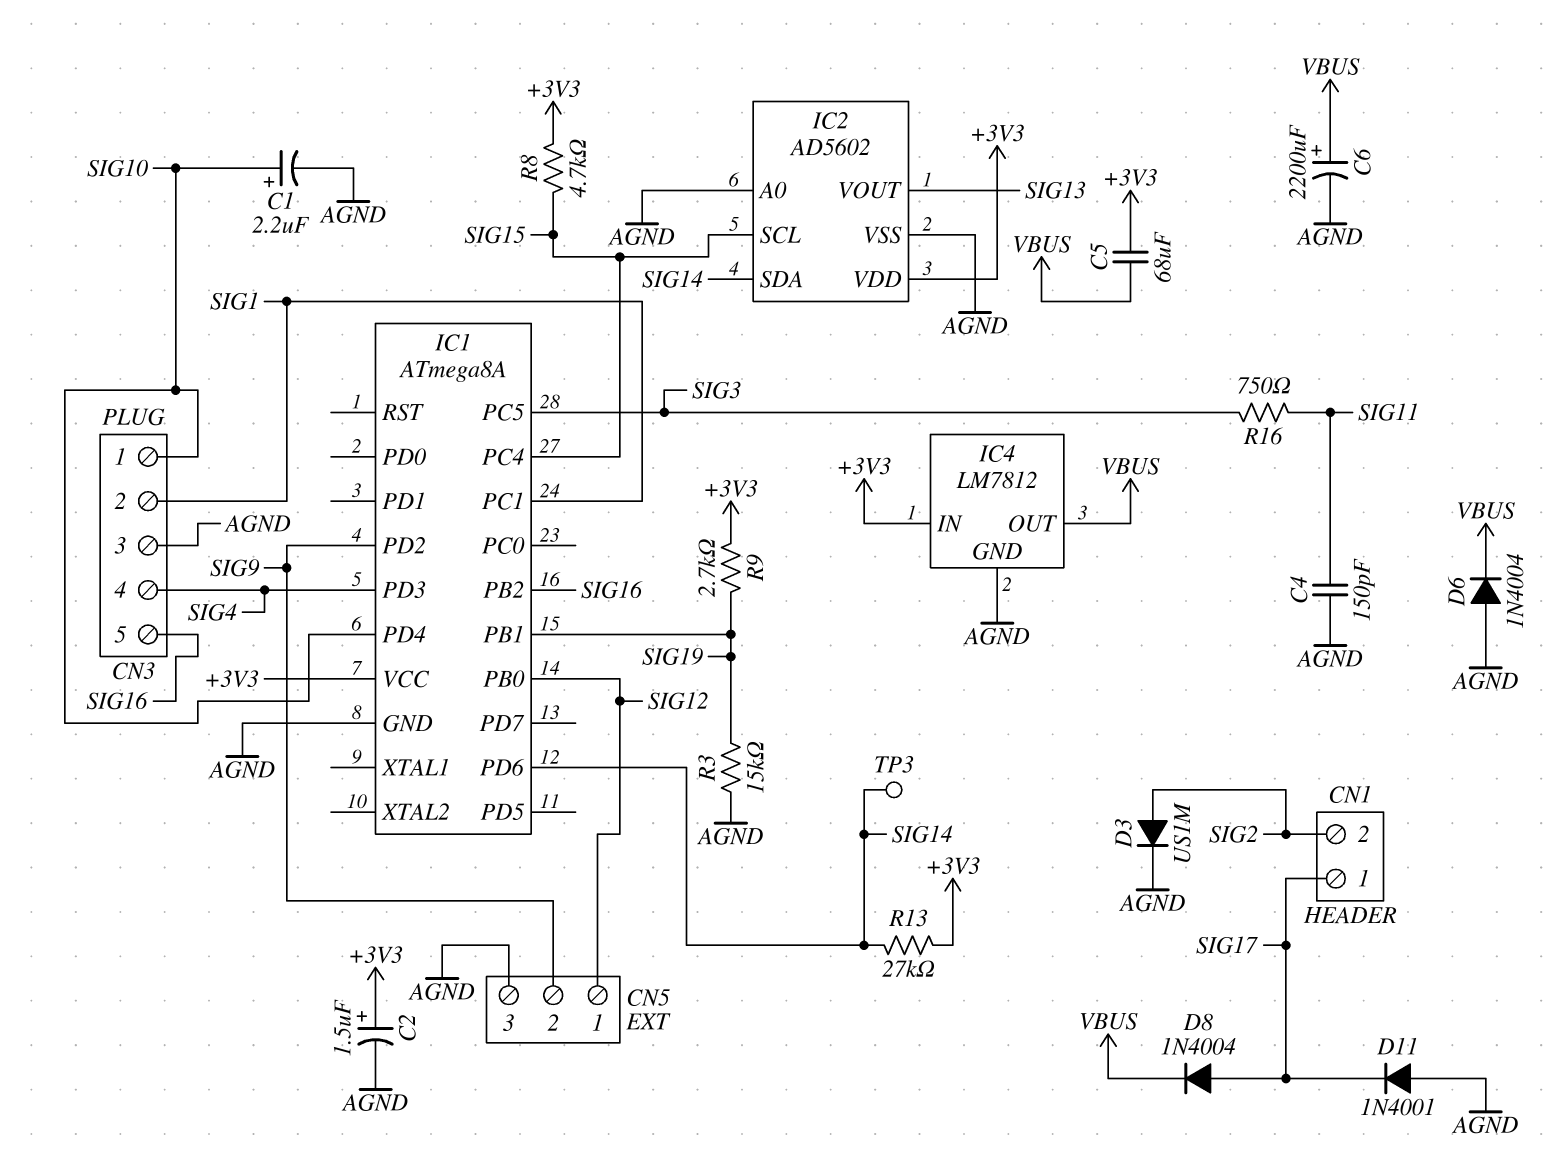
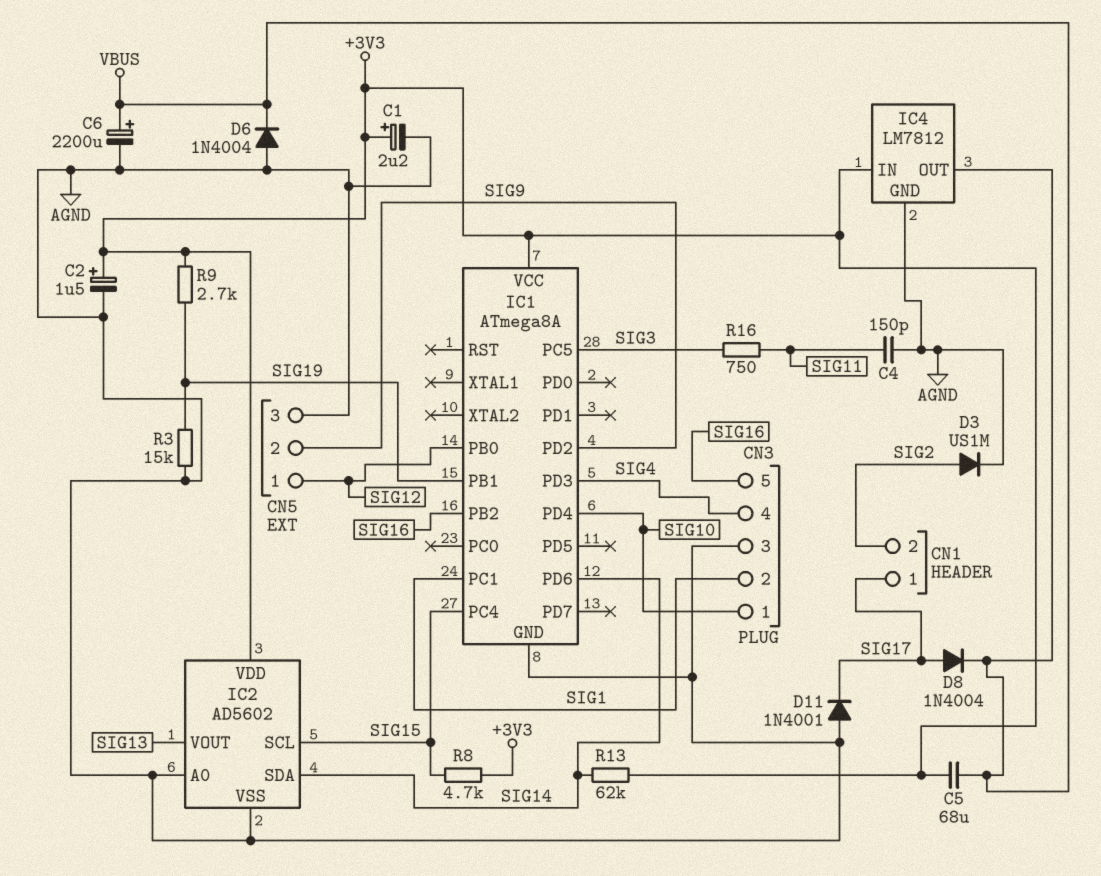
C1: 2.2uF (plus SIG10, minus AGND) -> 2.2uF (plus +3V3, minus AGND)
R13: 27k (+3V3, SIG14) -> 62k (+3V3, SIG14)
TP3: test point (SIG14) -> none

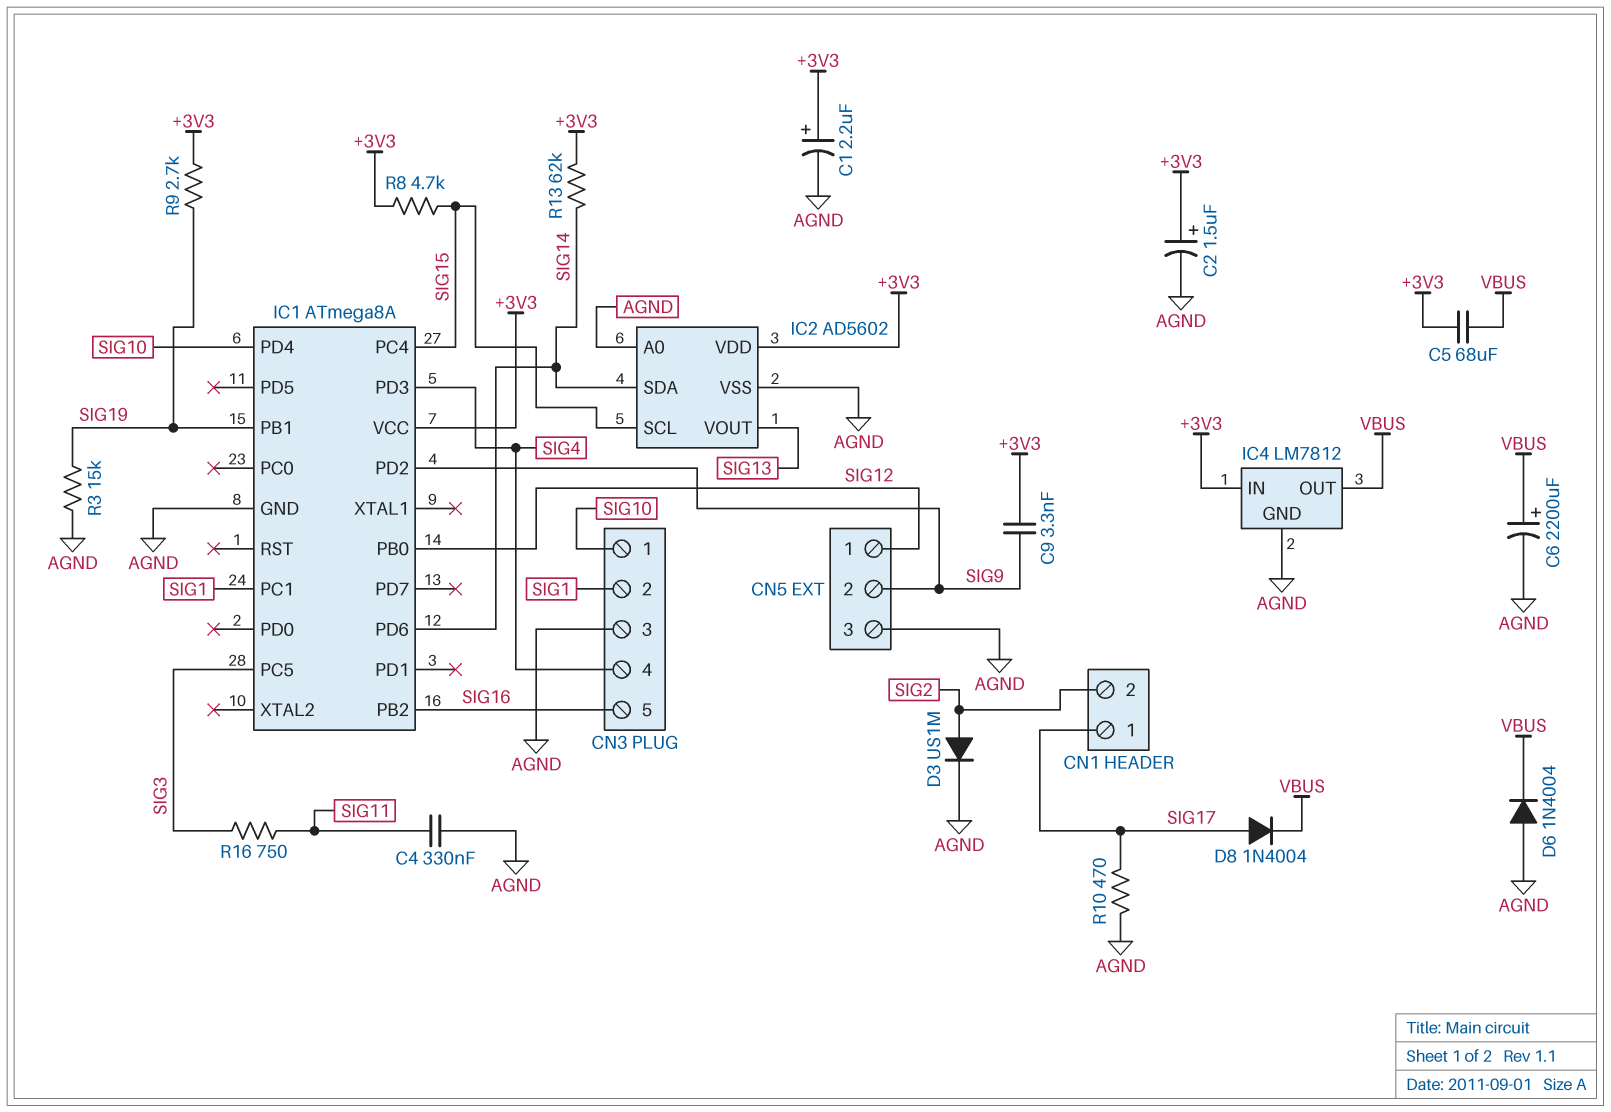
C4: 150pF (AGND, SIG11) -> 330nF (AGND, SIG11)
C9: none -> 3.3nF (+3V3, SIG9)
D11: diode 1N4001 (A AGND, K SIG17) -> none
R10: none -> 470 (AGND, SIG17)

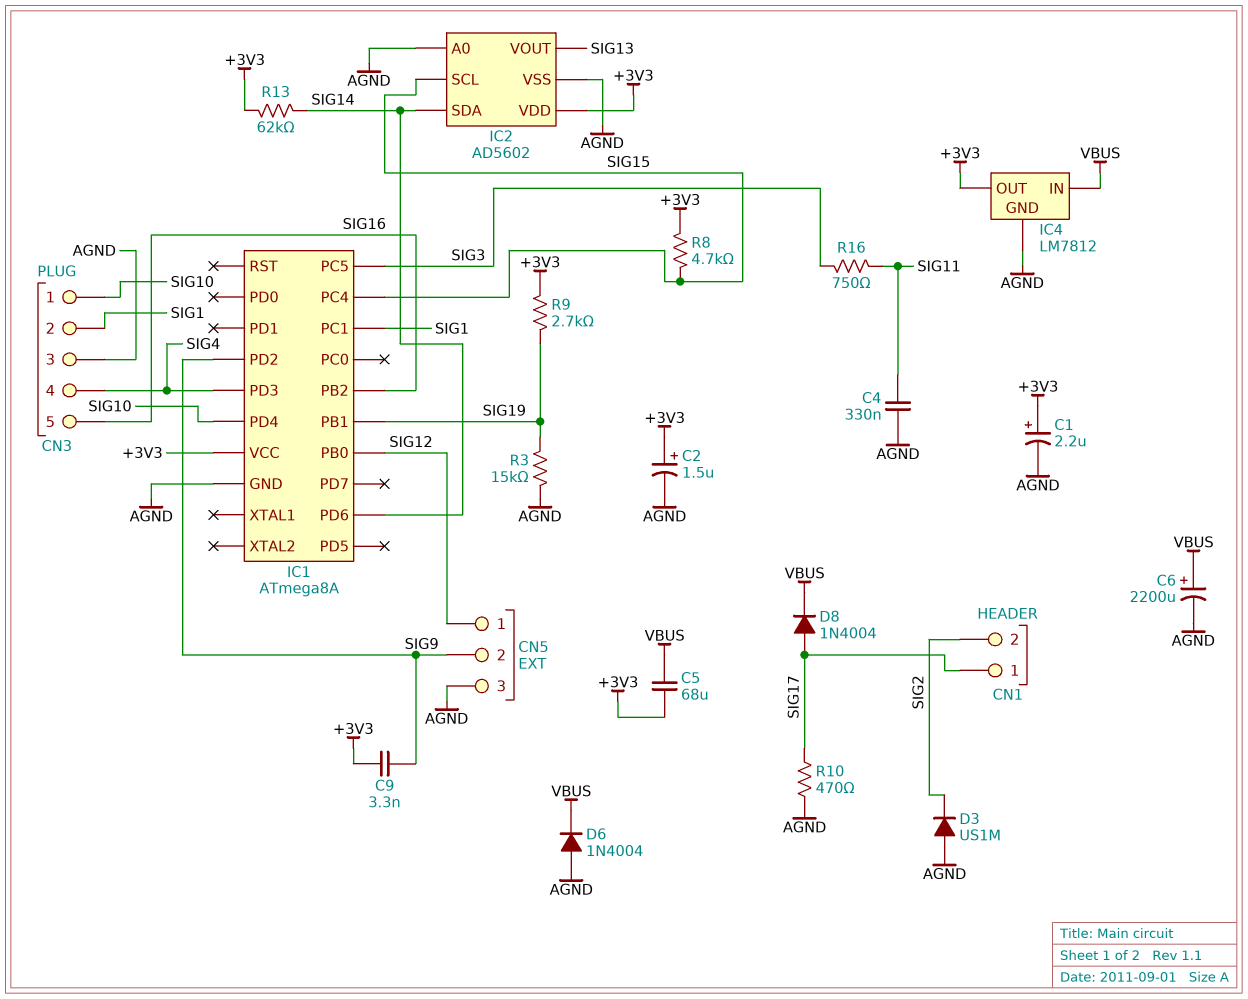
D3: diode US1M (A SIG2, K AGND) -> diode US1M (A AGND, K SIG2)
IC4 pin IN: +3V3 -> VBUS
IC4 pin OUT: VBUS -> +3V3

